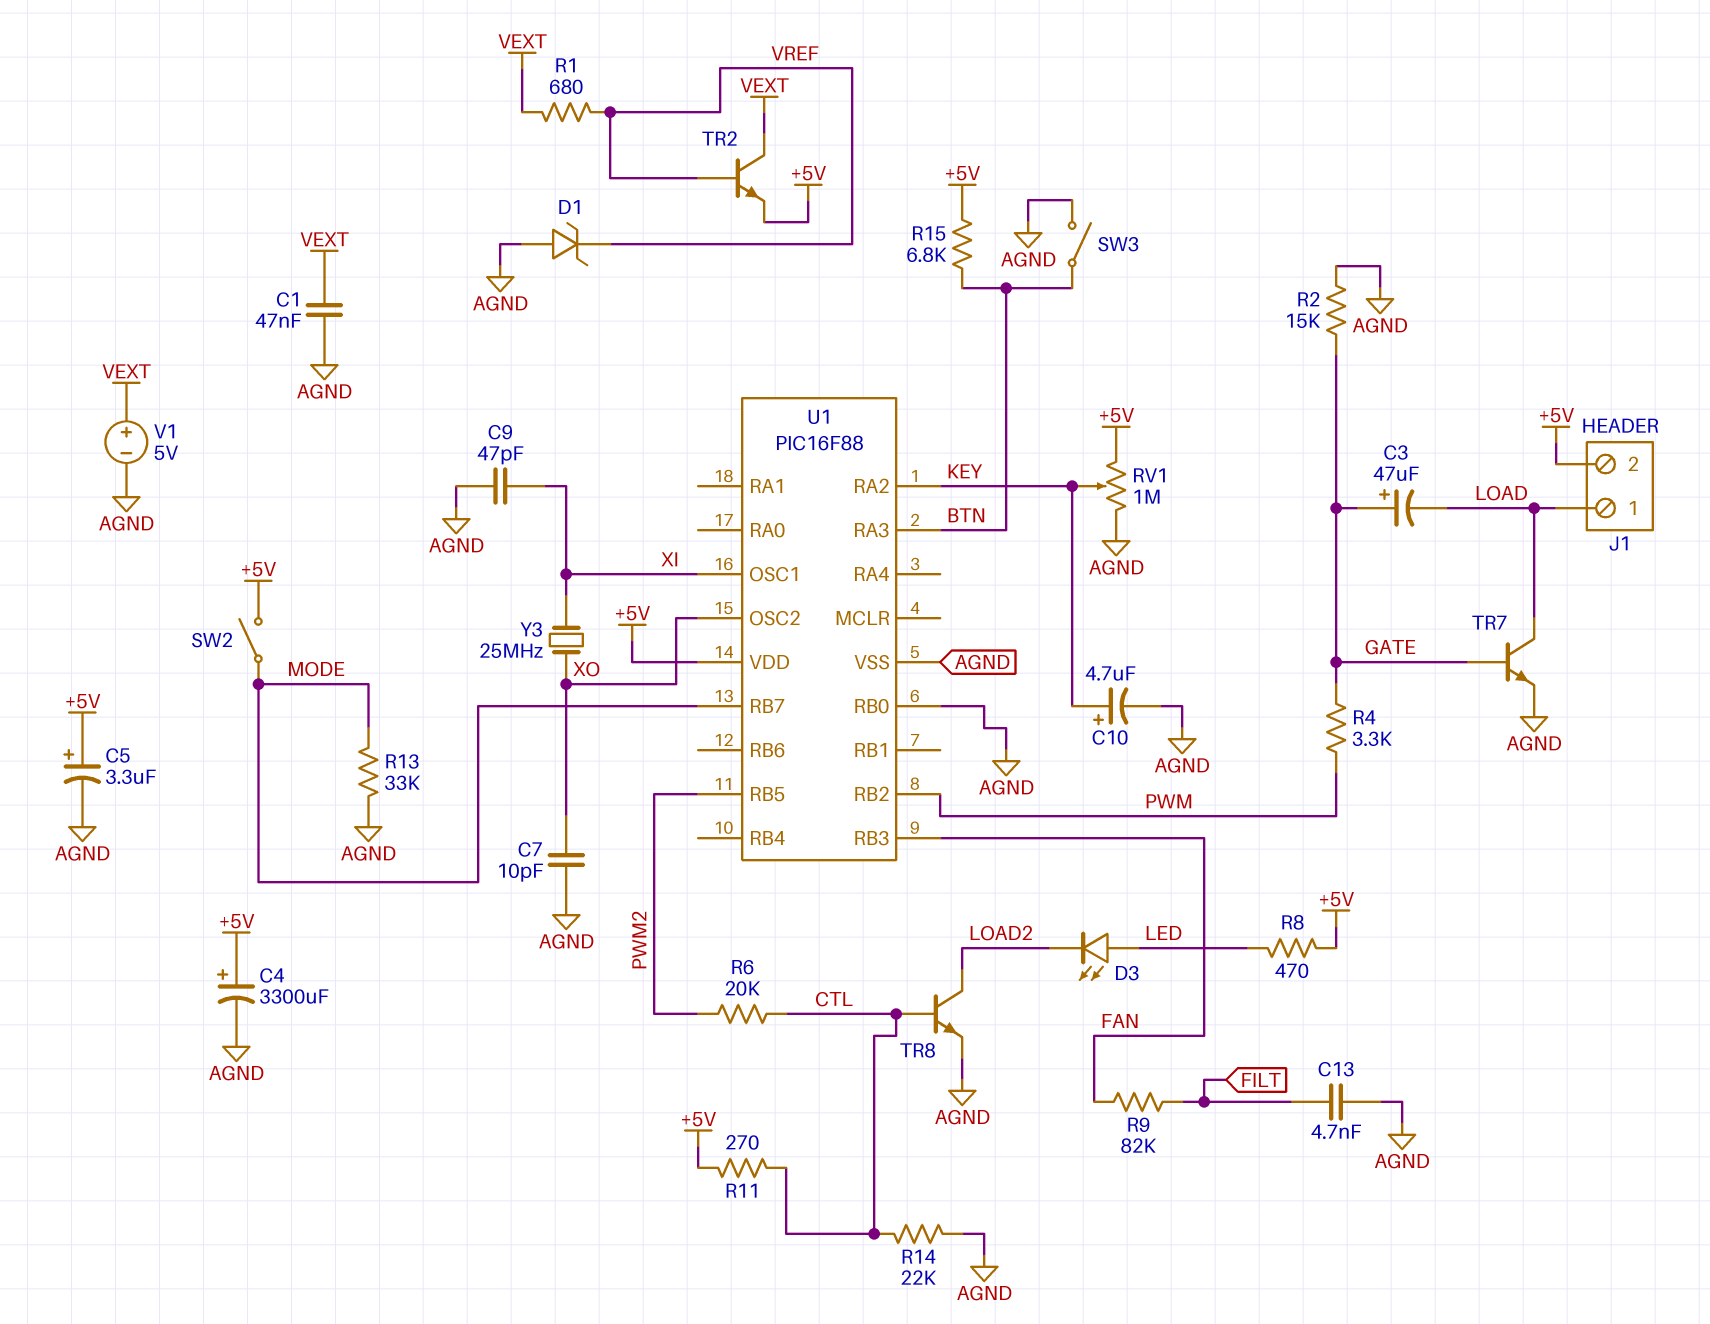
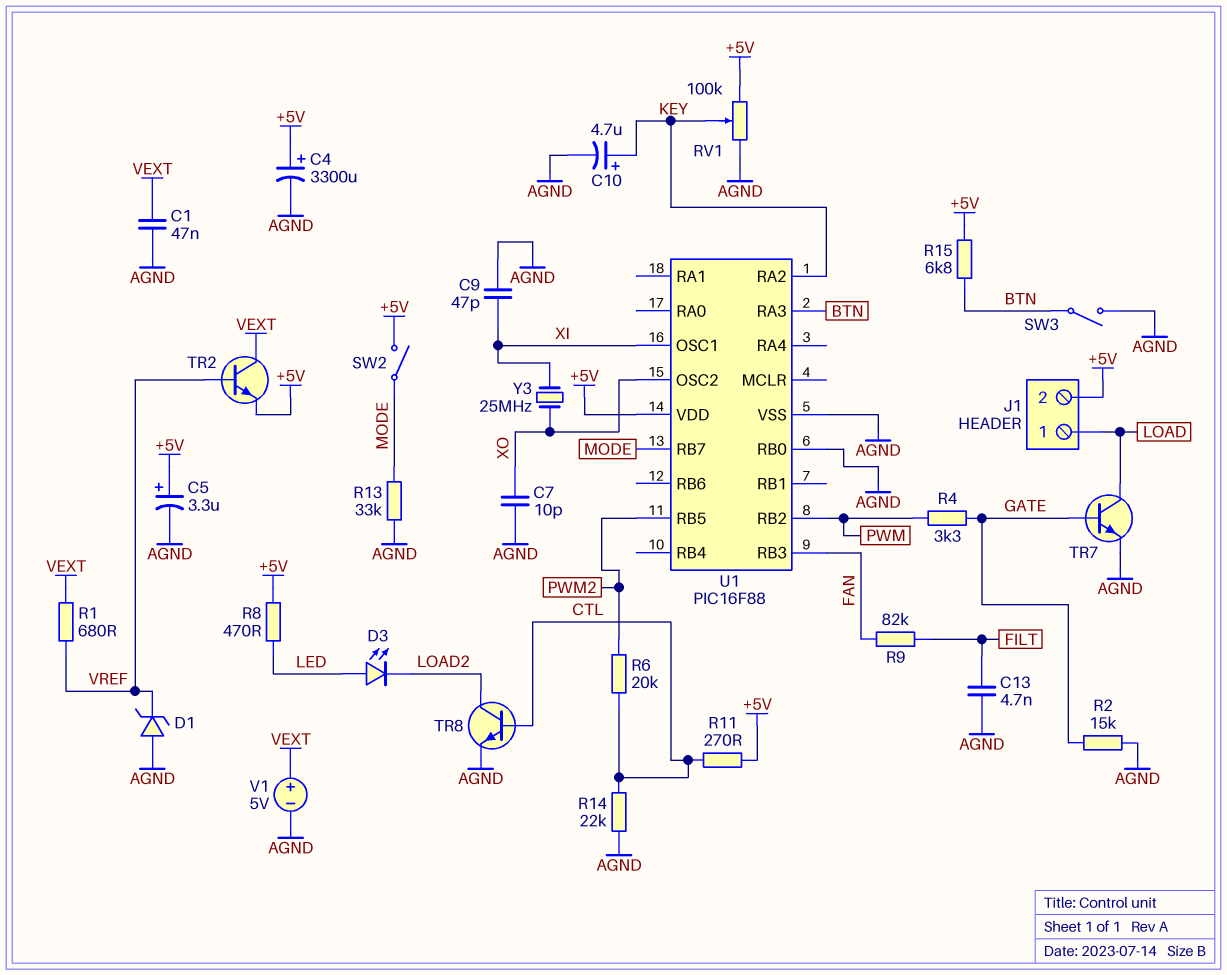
C3: 47uF (plus GATE, minus LOAD) -> none
RV1: 1M (+5V, AGND, wiper KEY) -> 100k (+5V, AGND, wiper KEY)

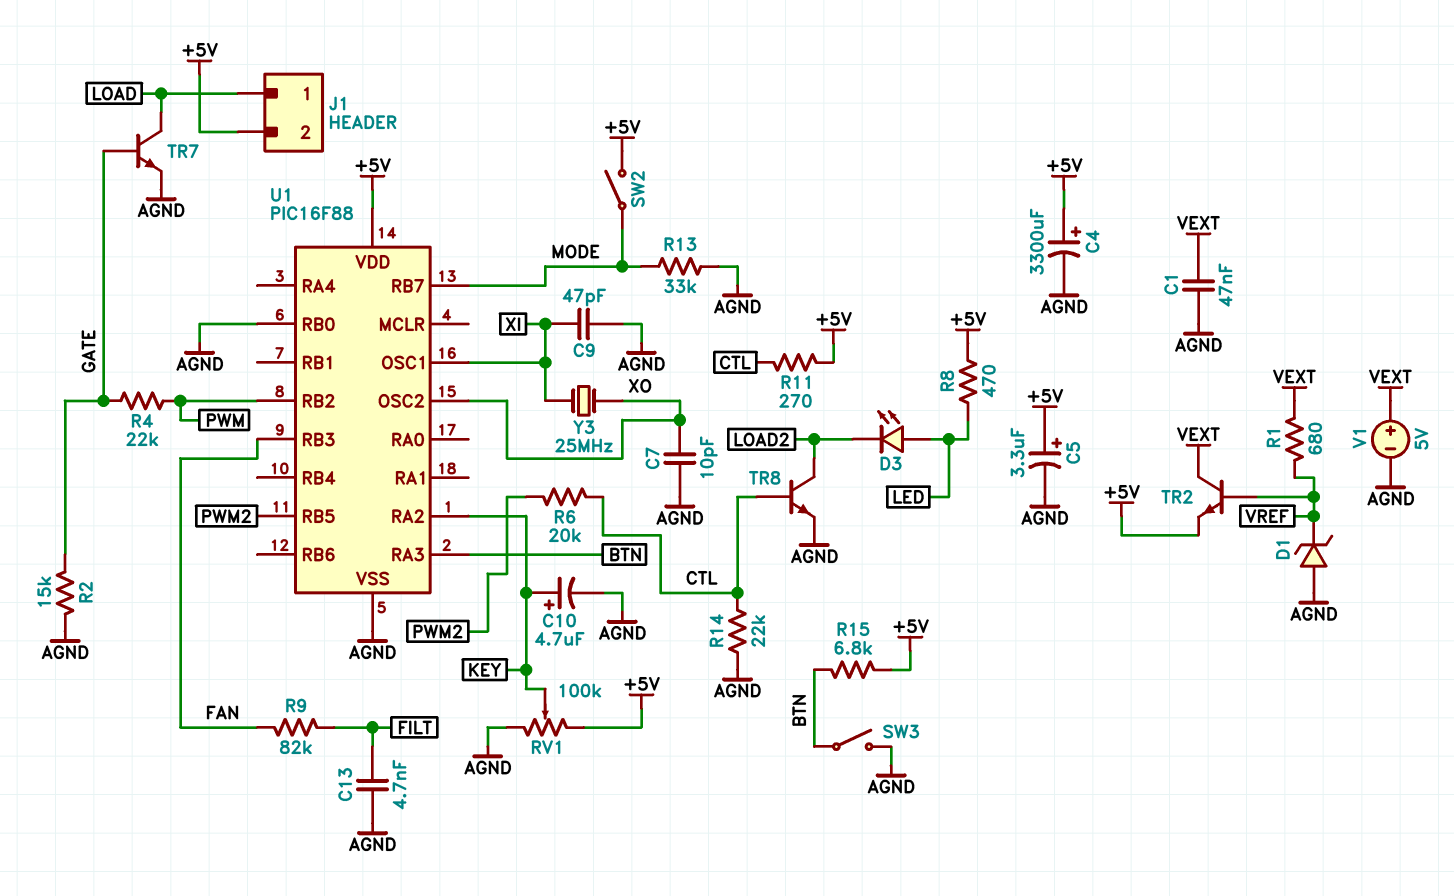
R4: 3.3k (GATE, PWM) -> 22k (GATE, PWM)

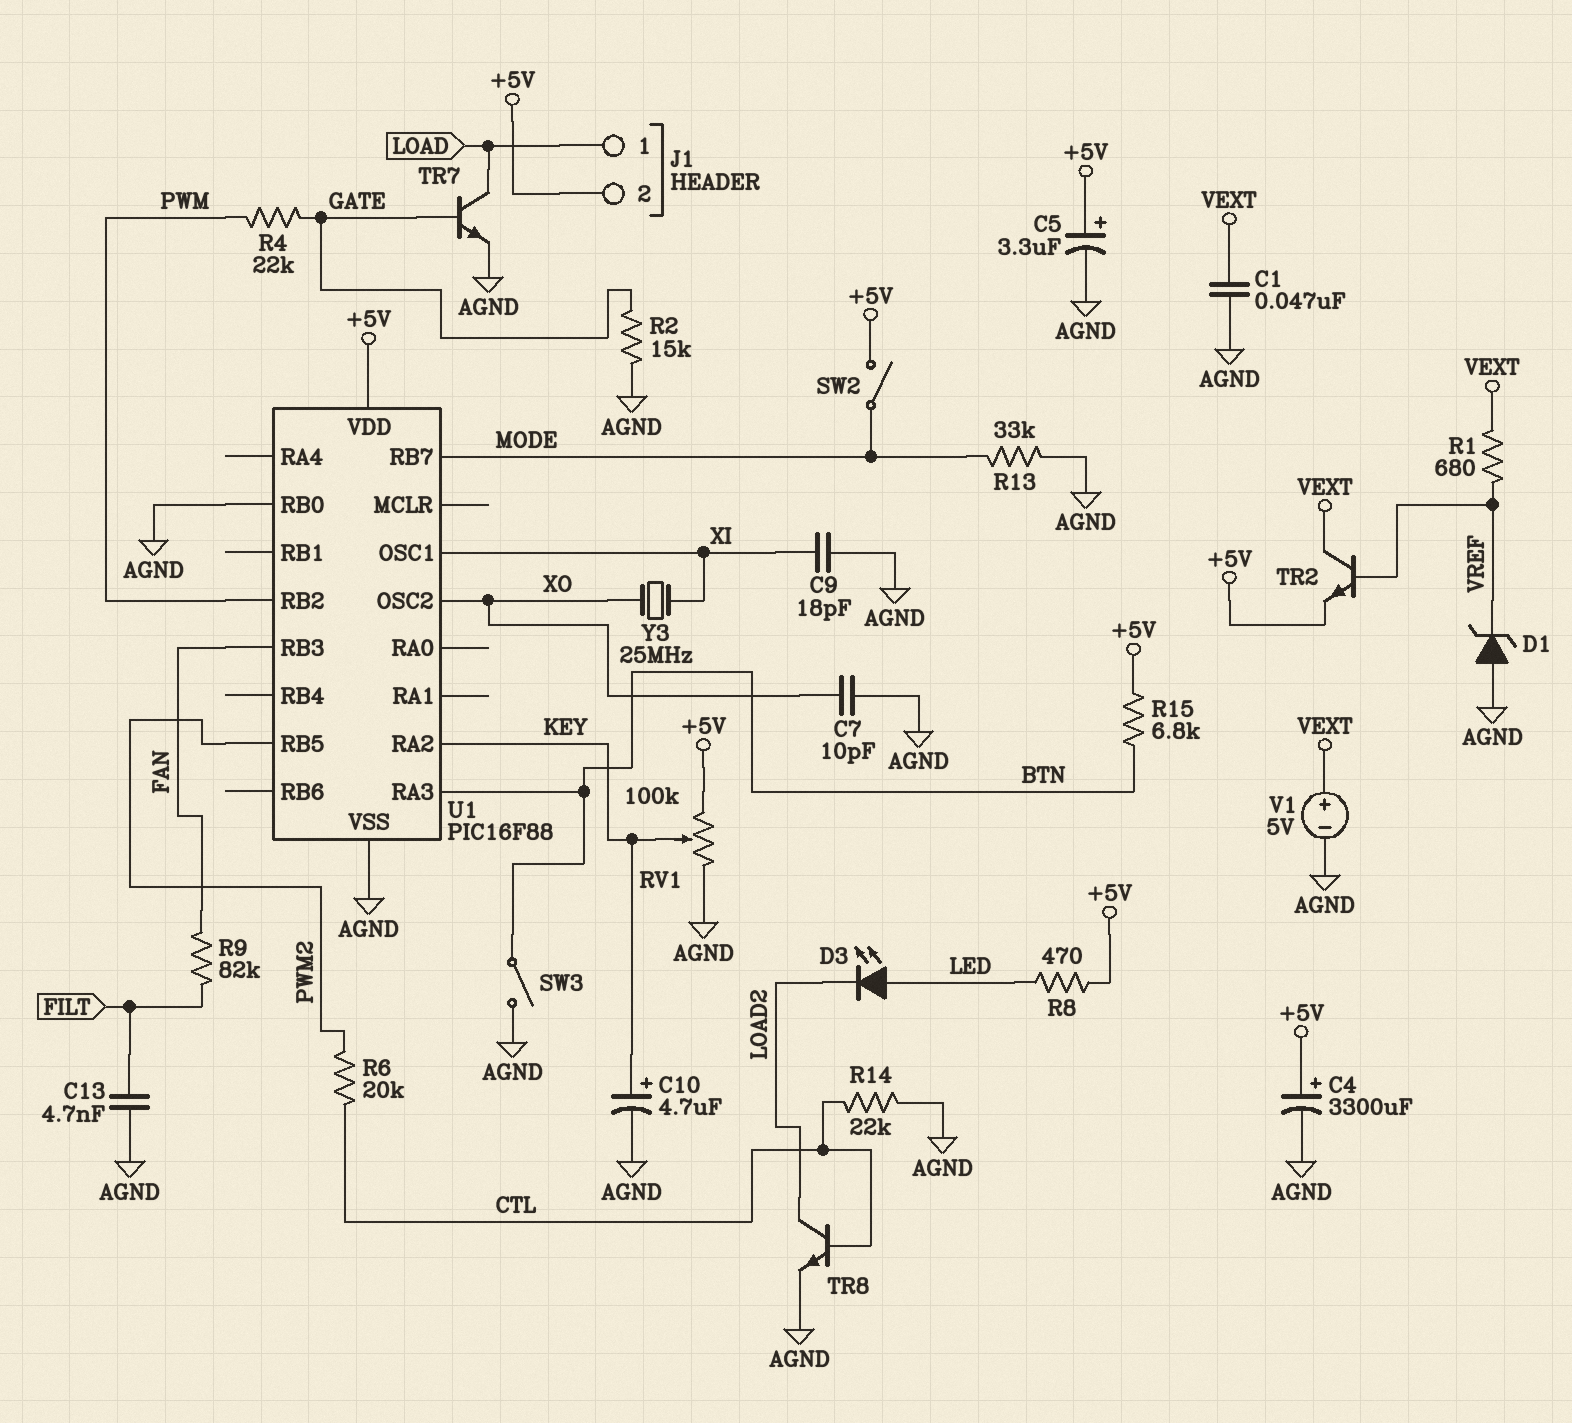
C9: 47pF (AGND, XI) -> 18pF (AGND, XI)
R11: 270 (+5V, CTL) -> none

